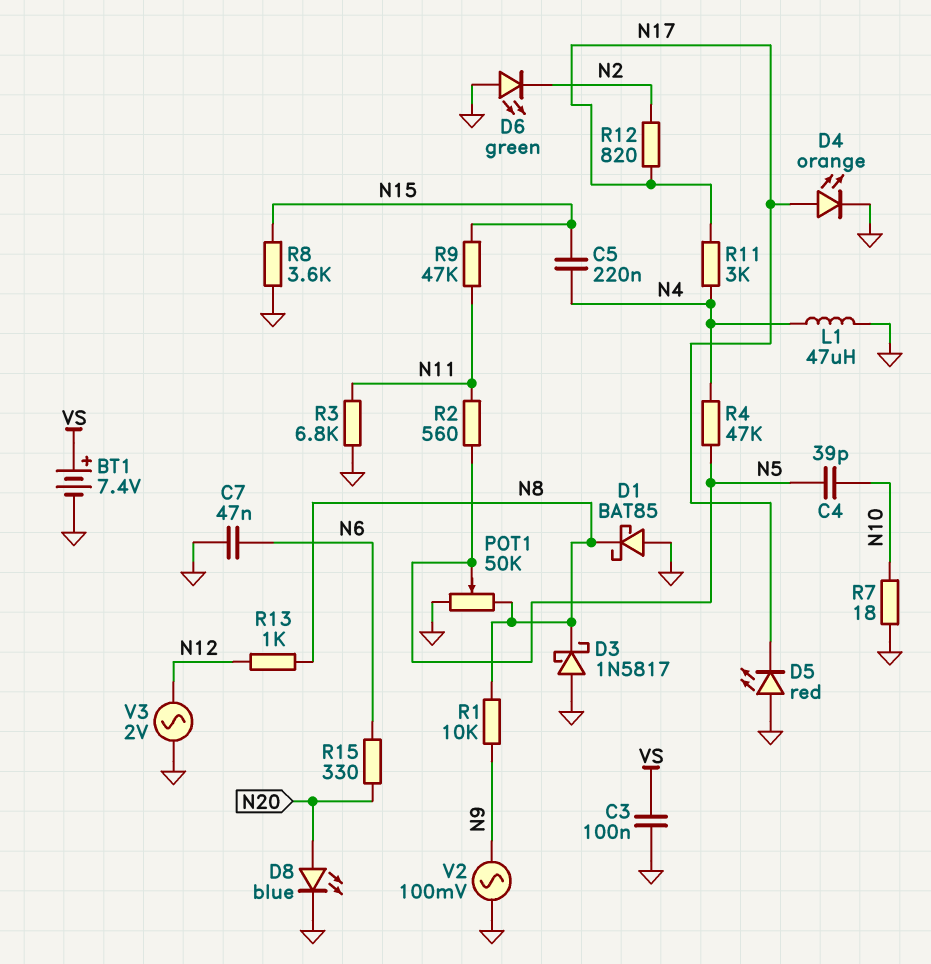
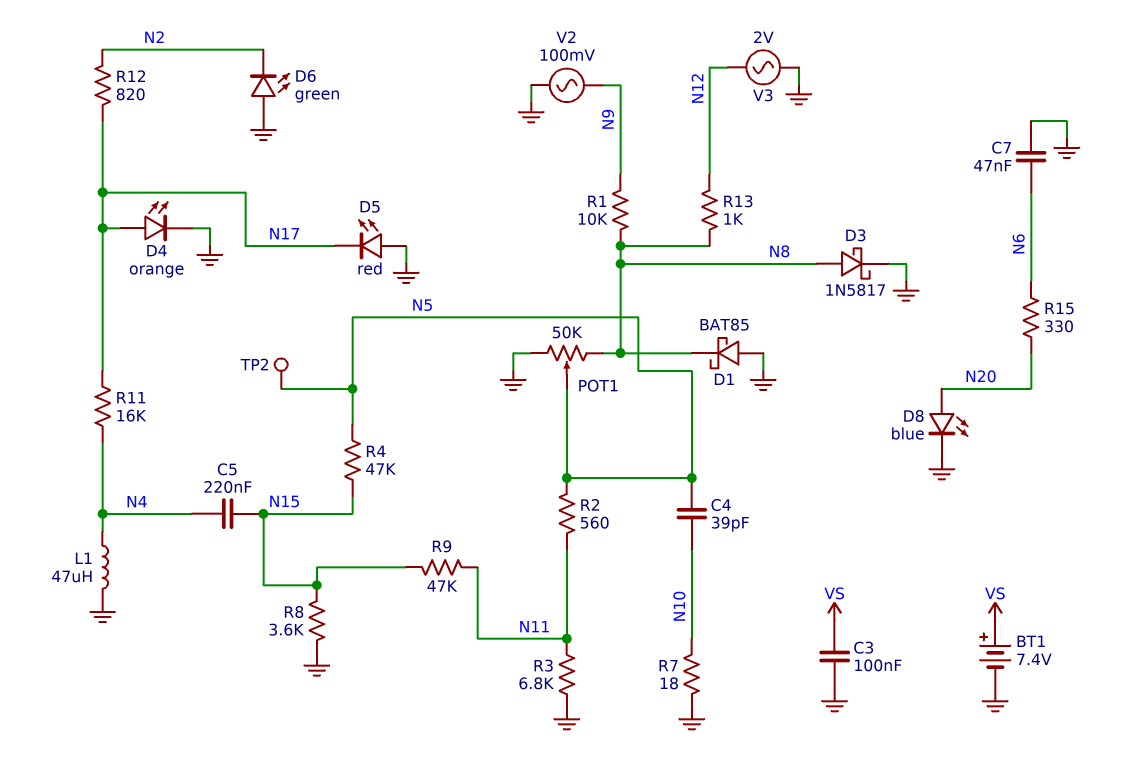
D3: schottky 1N5817 (A GND, K N8) -> schottky 1N5817 (A N8, K GND)
R4: 47k (N4, N5) -> 47k (N5, N15)
R11: 3k (N4, N17) -> 16k (N4, N17)
TP2: none -> test point (N5)

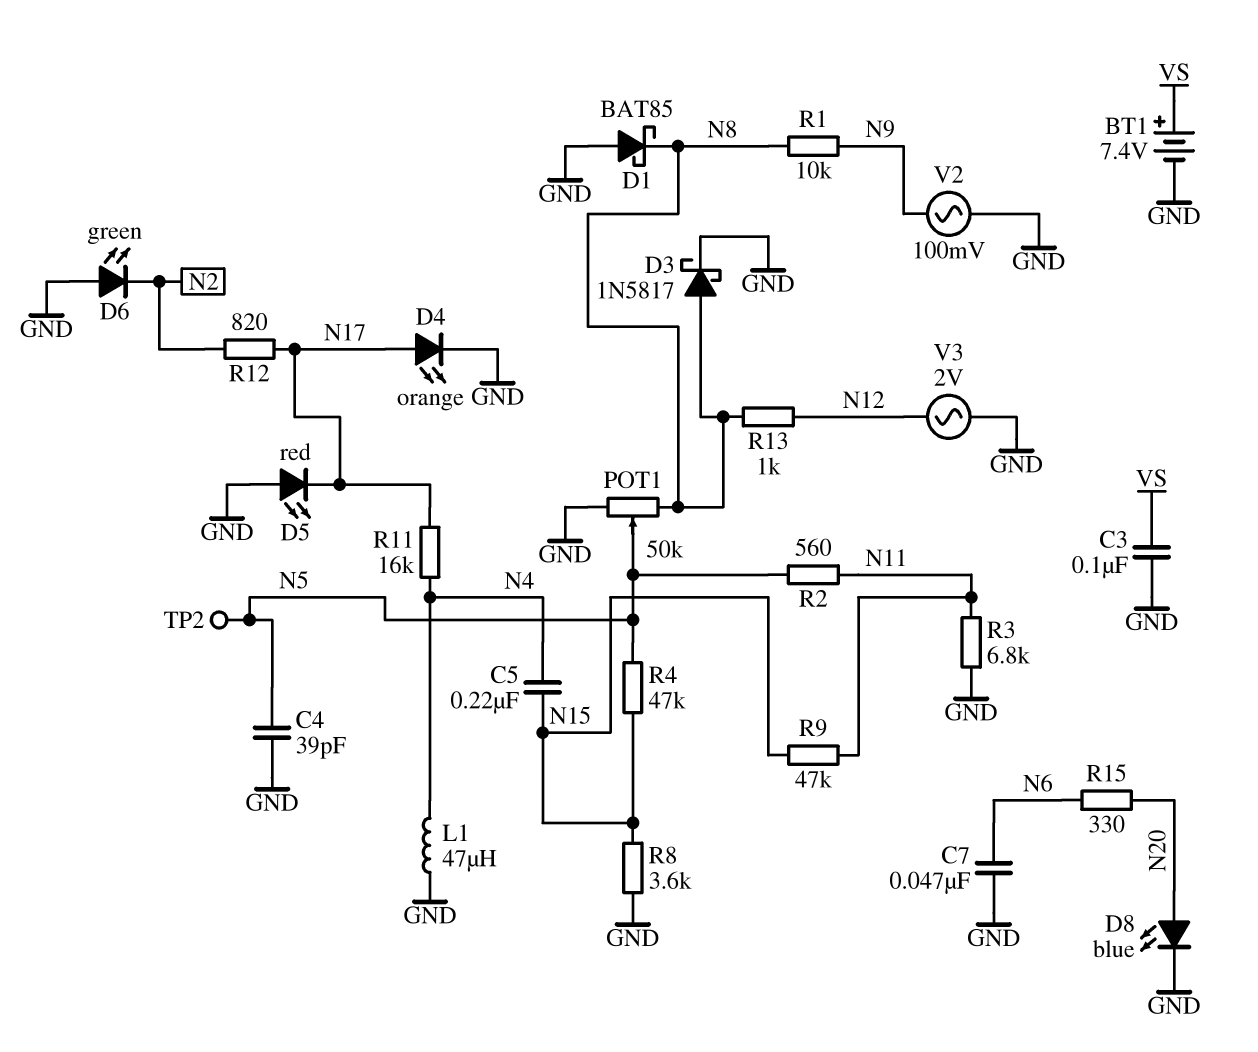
C4: 39pF (N5, N10) -> 39pF (GND, N5)
R7: 18 (GND, N10) -> none

